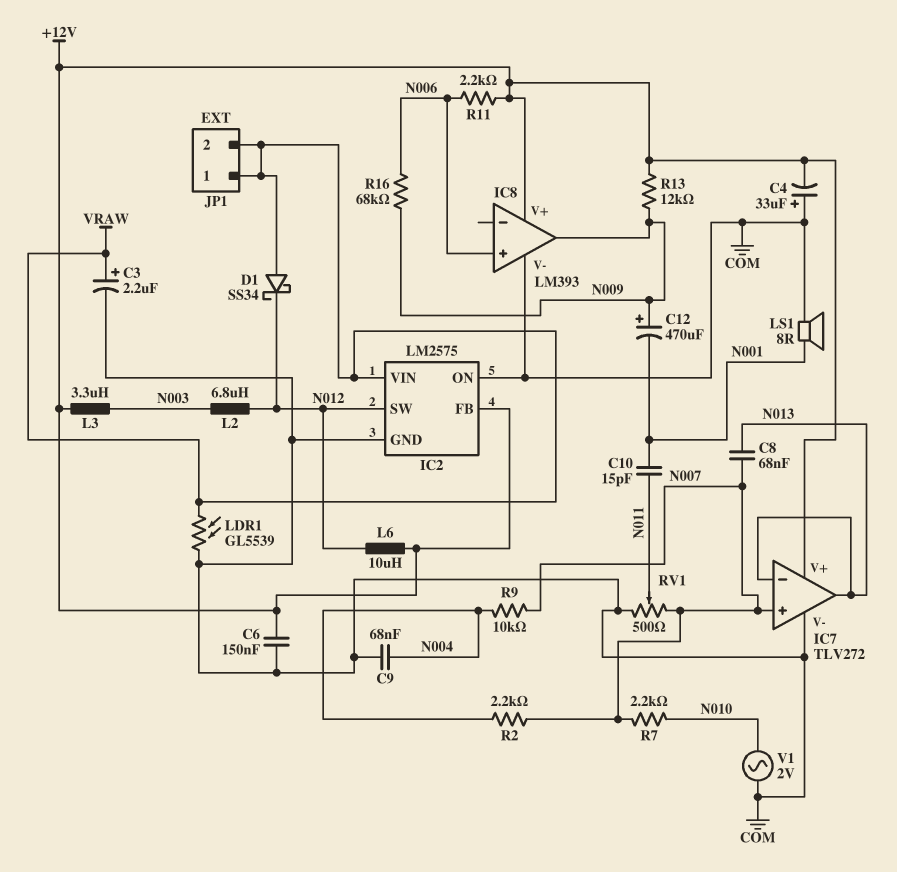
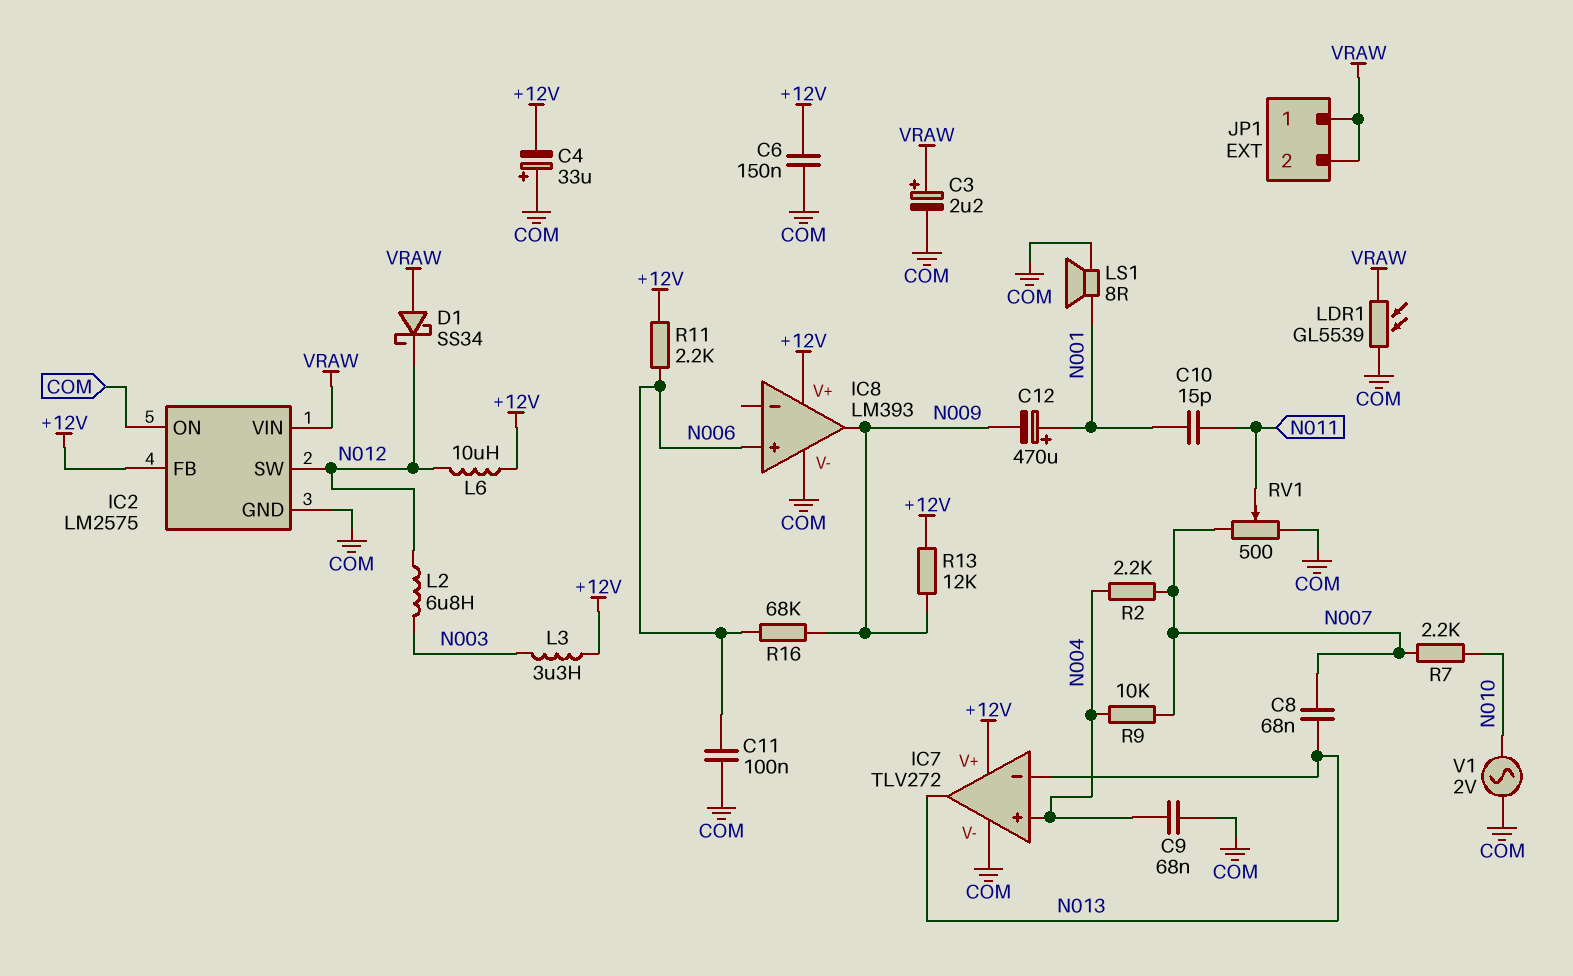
C11: none -> 100nF (COM, N006)
C12: 470uF (plus N009, minus N001) -> 470uF (plus N001, minus N009)
IC7 pin in+: N007 -> N004

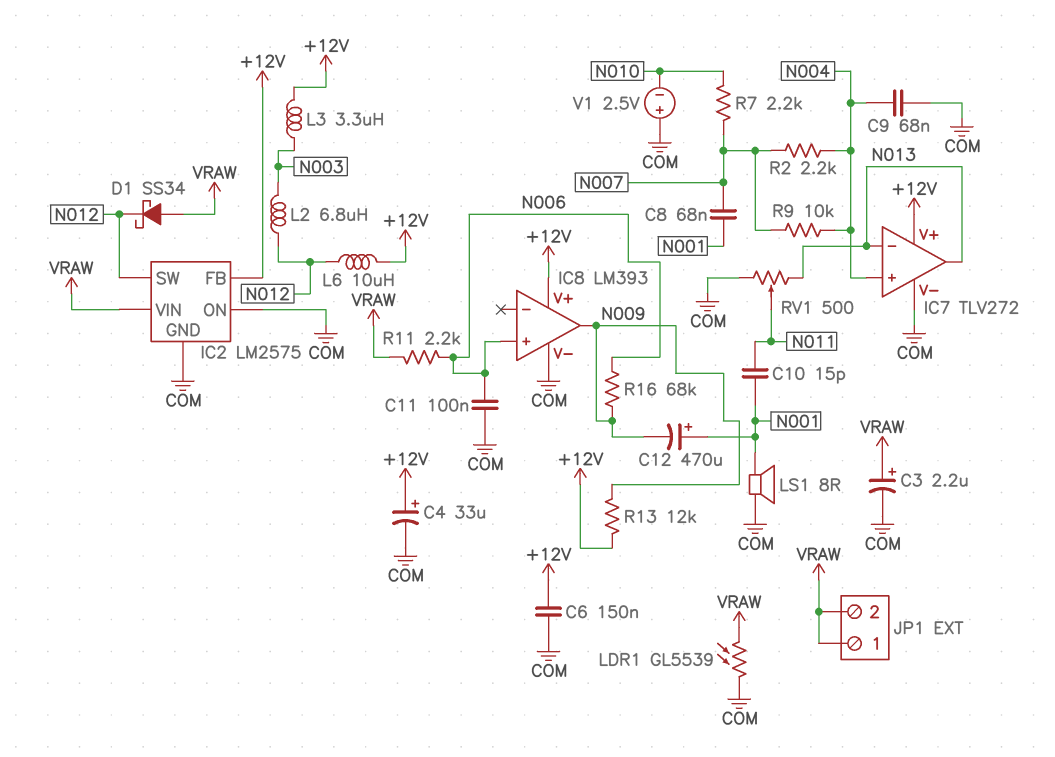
C4: 33uF (plus COM, minus +12V) -> 33uF (plus +12V, minus COM)
C8: 68nF (N007, N013) -> 68nF (N001, N007)
R11: 2.2k (+12V, N006) -> 2.2k (N006, VRAW)
RV1: 500 (COM, N007, wiper N011) -> 500 (COM, N013, wiper N011)
V1: AC 2V (COM, N010) -> 2.5V (plus COM, minus N010)

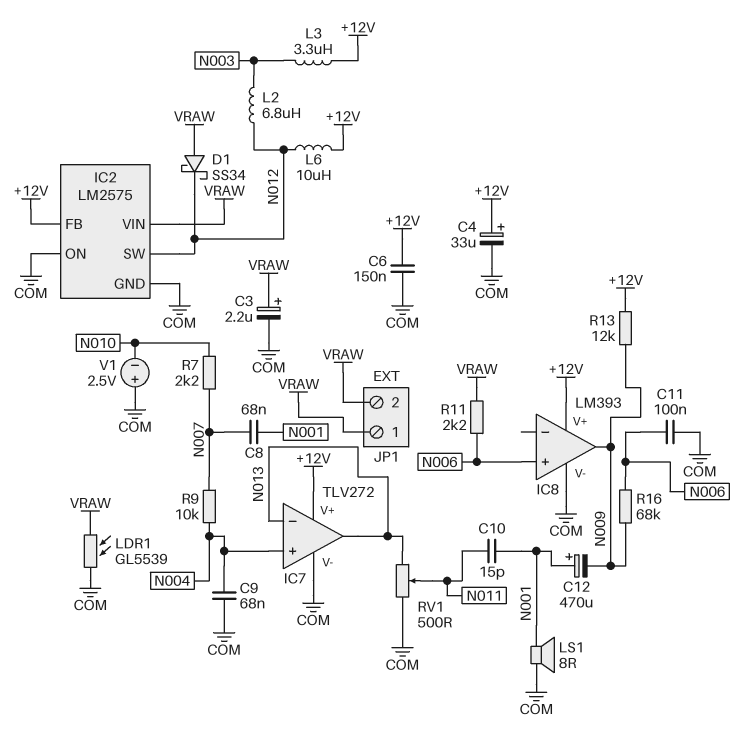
R2: 2.2k (N004, N007) -> none

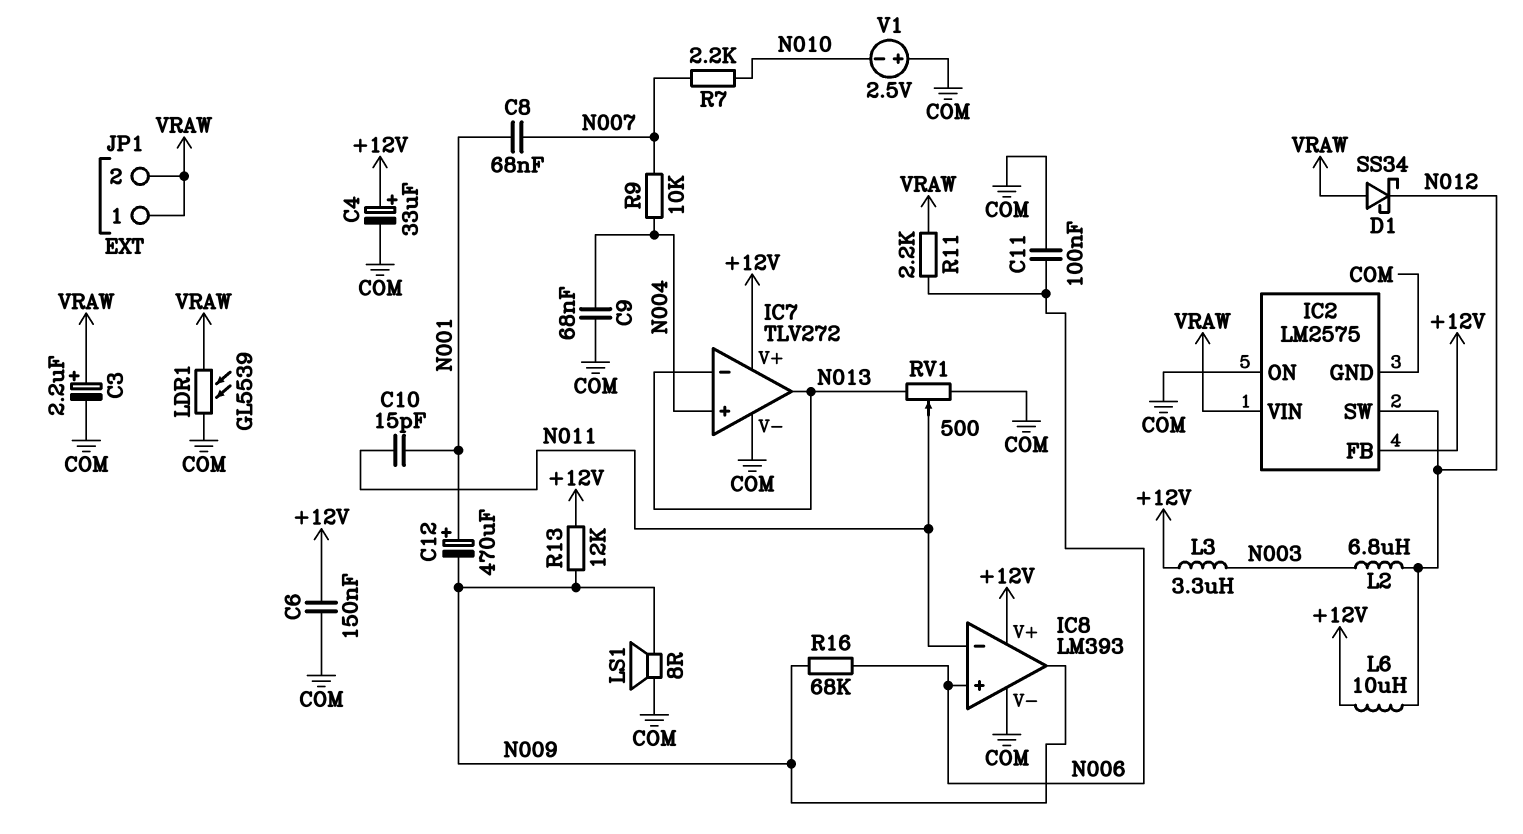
IC8 pin in-: none -> N011
LS1: speaker 8R (COM, N001) -> speaker 8R (COM, N009)

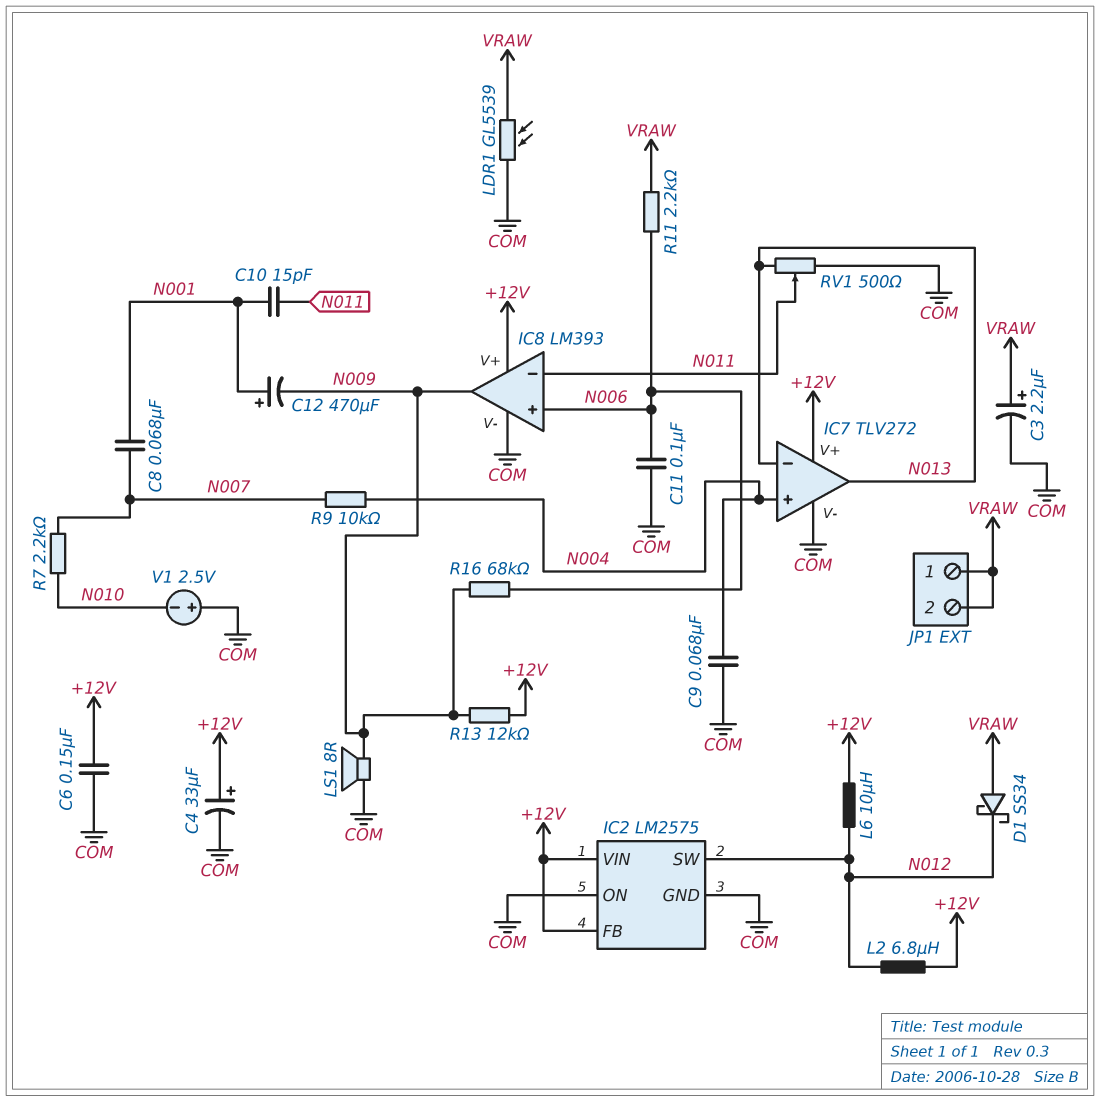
IC2 pin VIN: VRAW -> +12V
L2: 6.8uH (N003, N012) -> 6.8uH (+12V, N012)
L3: 3.3uH (+12V, N003) -> none

